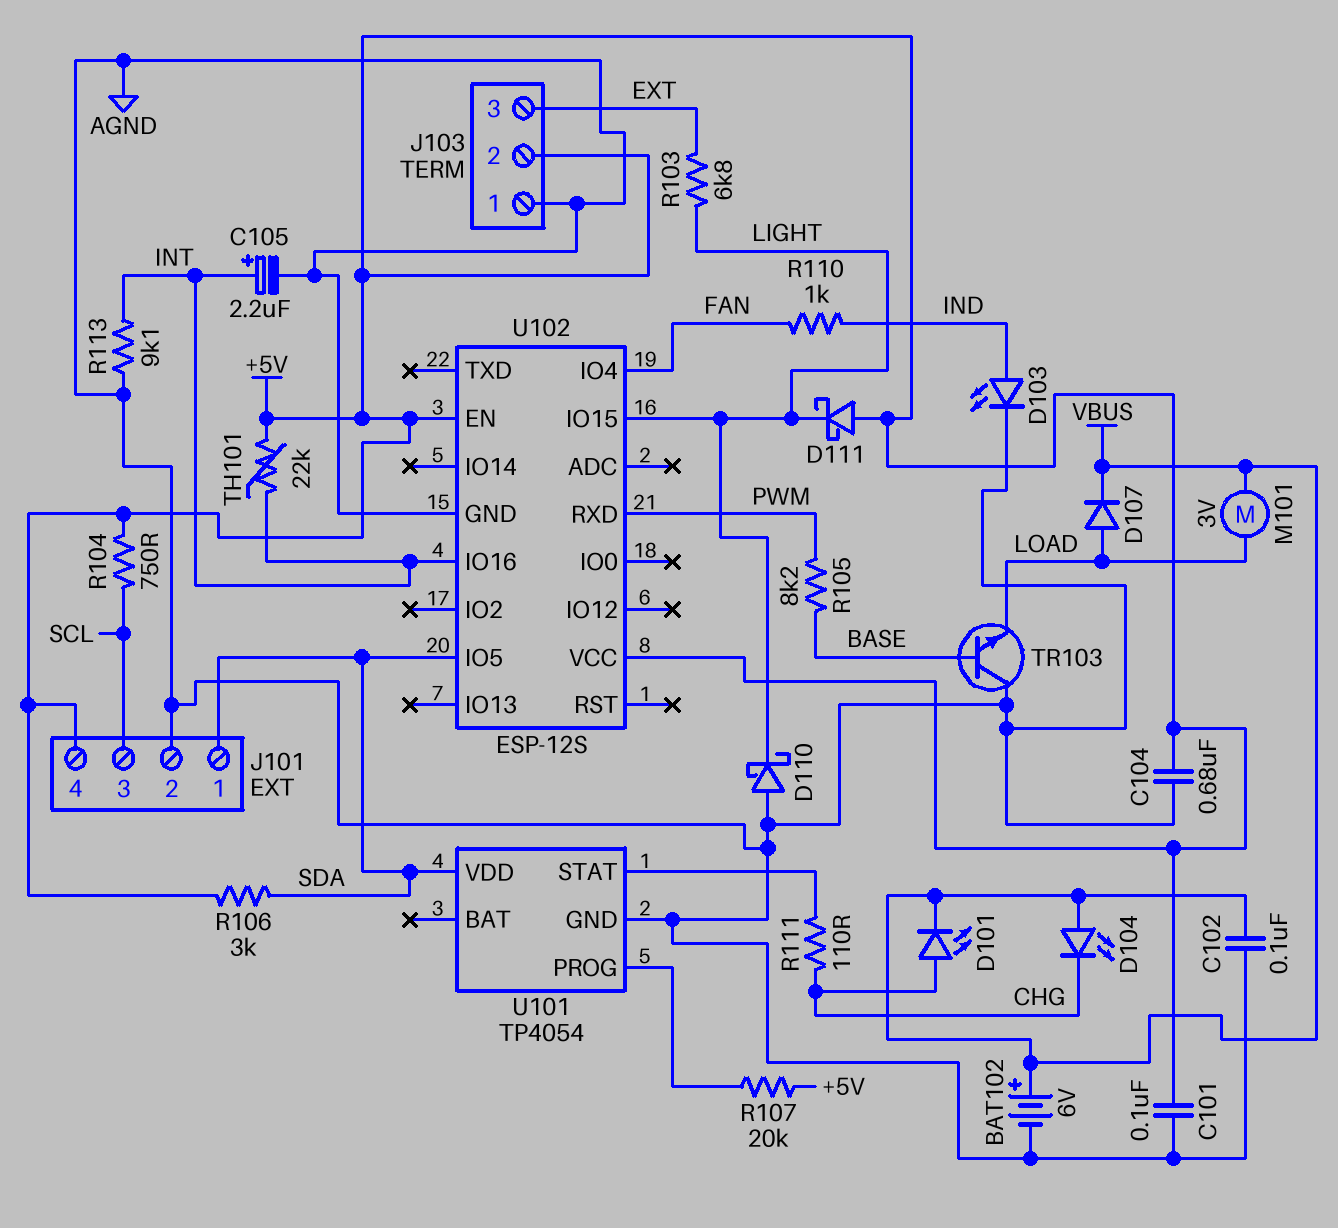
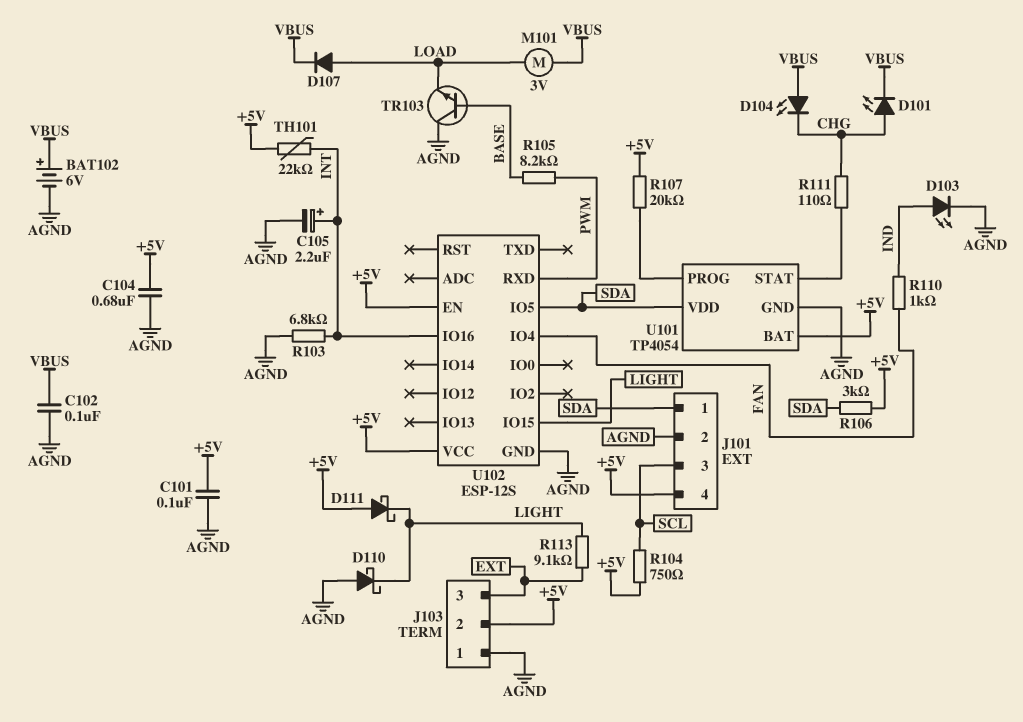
R103: 6.8k (EXT, LIGHT) -> 6.8k (AGND, INT)
R113: 9.1k (AGND, INT) -> 9.1k (EXT, LIGHT)
U101 pin BAT: none -> +5V

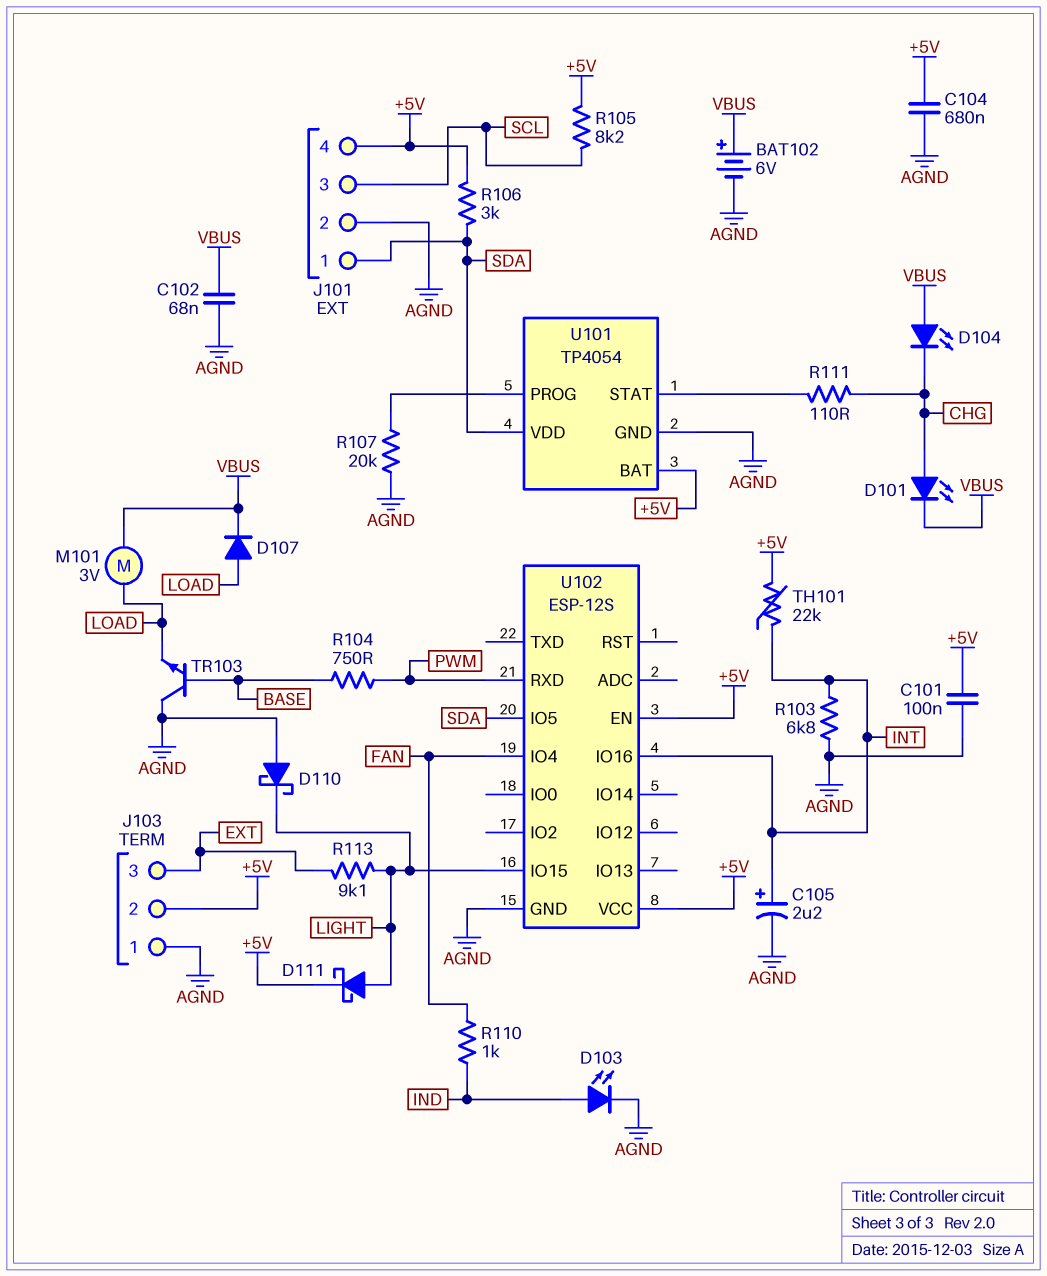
C102: 100nF (AGND, VBUS) -> 68nF (AGND, VBUS)
D111: schottky (A +5V, K LIGHT) -> schottky (A LIGHT, K +5V)
R104: 750 (+5V, SCL) -> 750 (BASE, PWM)
R105: 8.2k (BASE, PWM) -> 8.2k (+5V, SCL)
R107: 20k (+5V, U101/PROG) -> 20k (AGND, U101/PROG)

